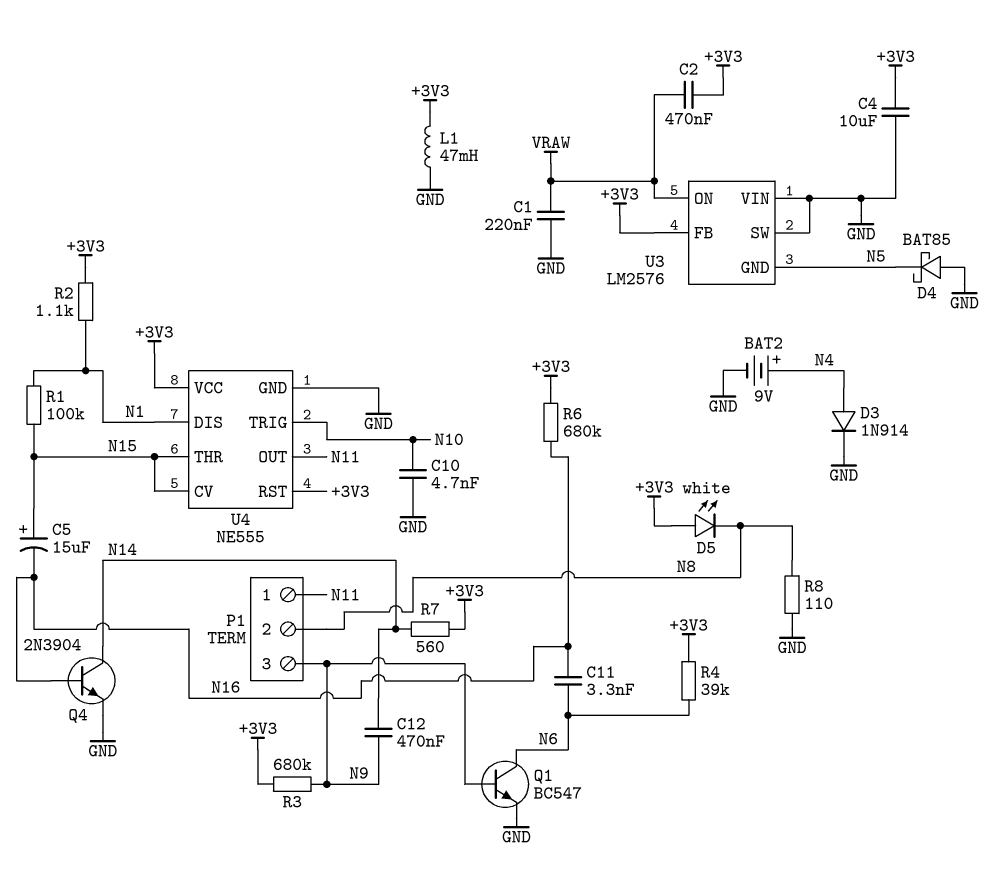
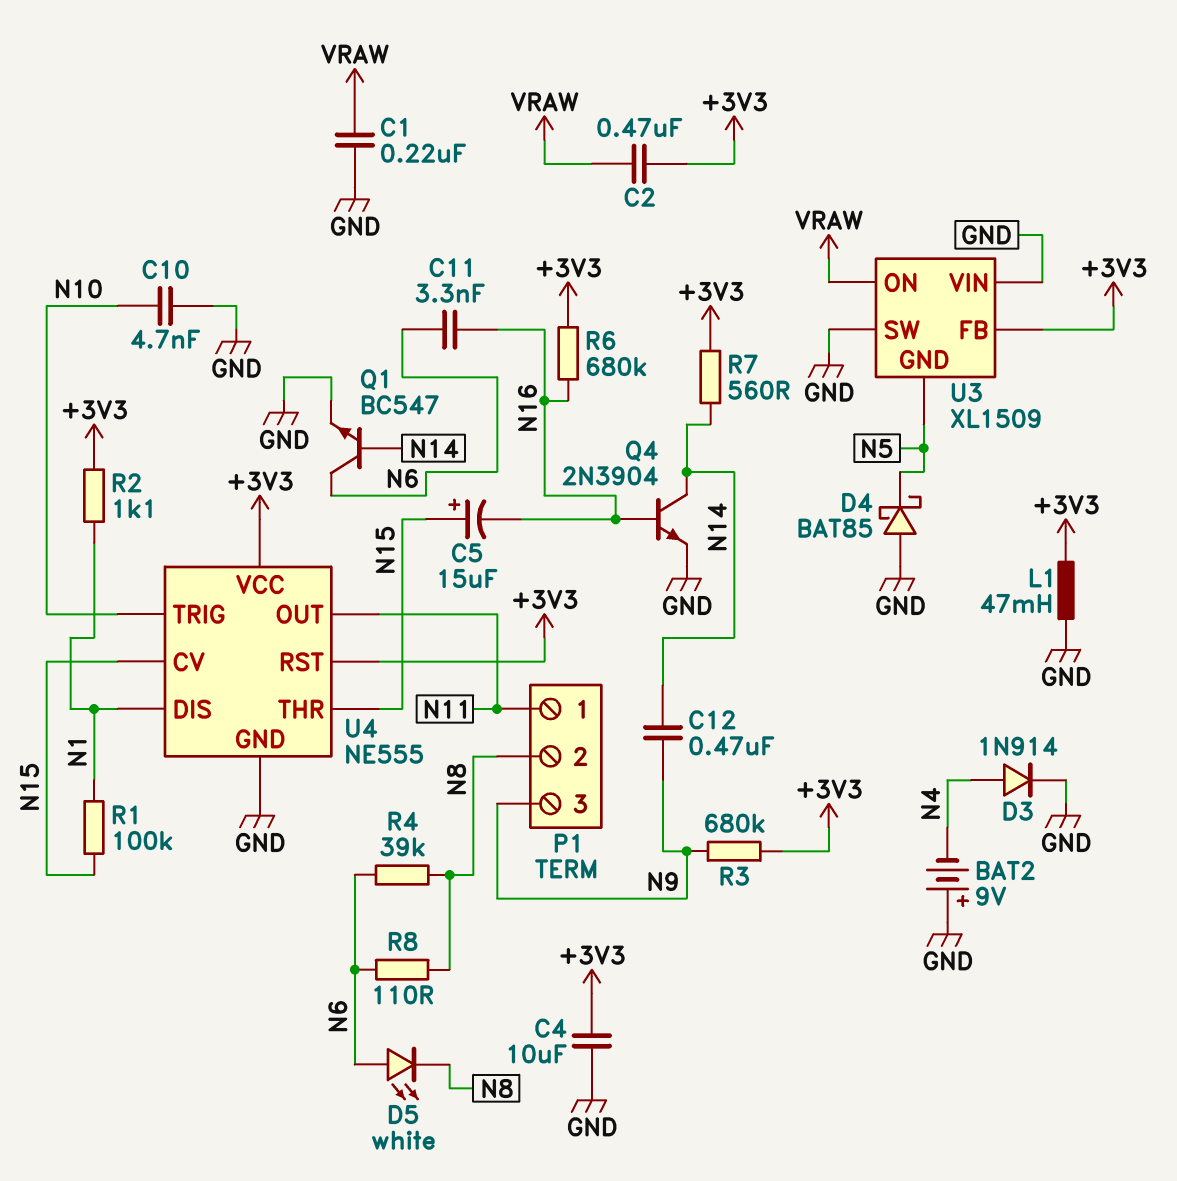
BAT2: 9V (plus N4, minus GND) -> 9V (plus GND, minus N4)
D5: LED white (A +3V3, K N8) -> LED white (A N6, K N8)
Q1: NPN BC547 (B N9, C N6, E GND) -> NPN BC547 (B N14, C N6, E GND)
R4: 39k (+3V3, N6) -> 39k (N6, N8)
R8: 110 (GND, N8) -> 110 (N6, N8)
U3: LM2576 -> XL1509

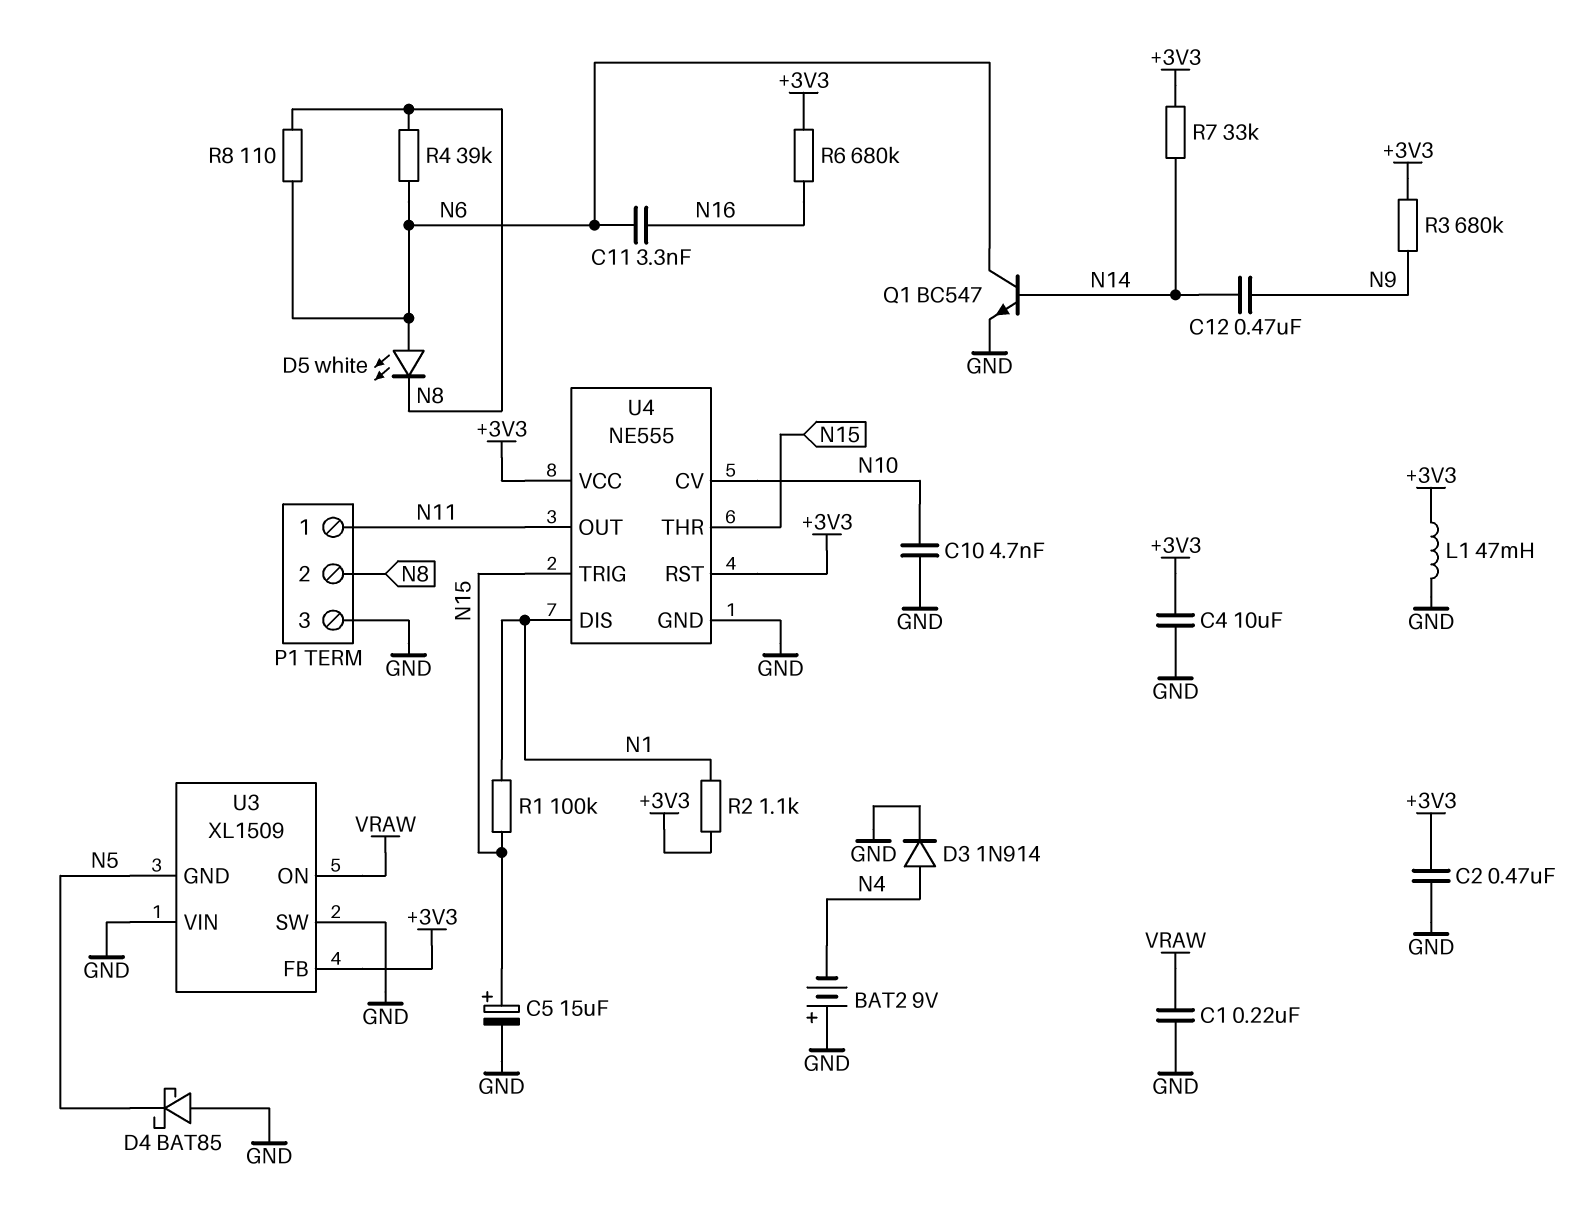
C2: 470nF (+3V3, VRAW) -> 470nF (+3V3, GND)
C5: 15uF (plus N15, minus N16) -> 15uF (plus N15, minus GND)
P1 pin 3: N9 -> GND
Q4: NPN 2N3904 (B N16, C N14, E GND) -> none
R7: 560 (+3V3, N14) -> 33k (+3V3, N14)
U4 pin CV: N15 -> N10
U4 pin TRIG: N10 -> N15

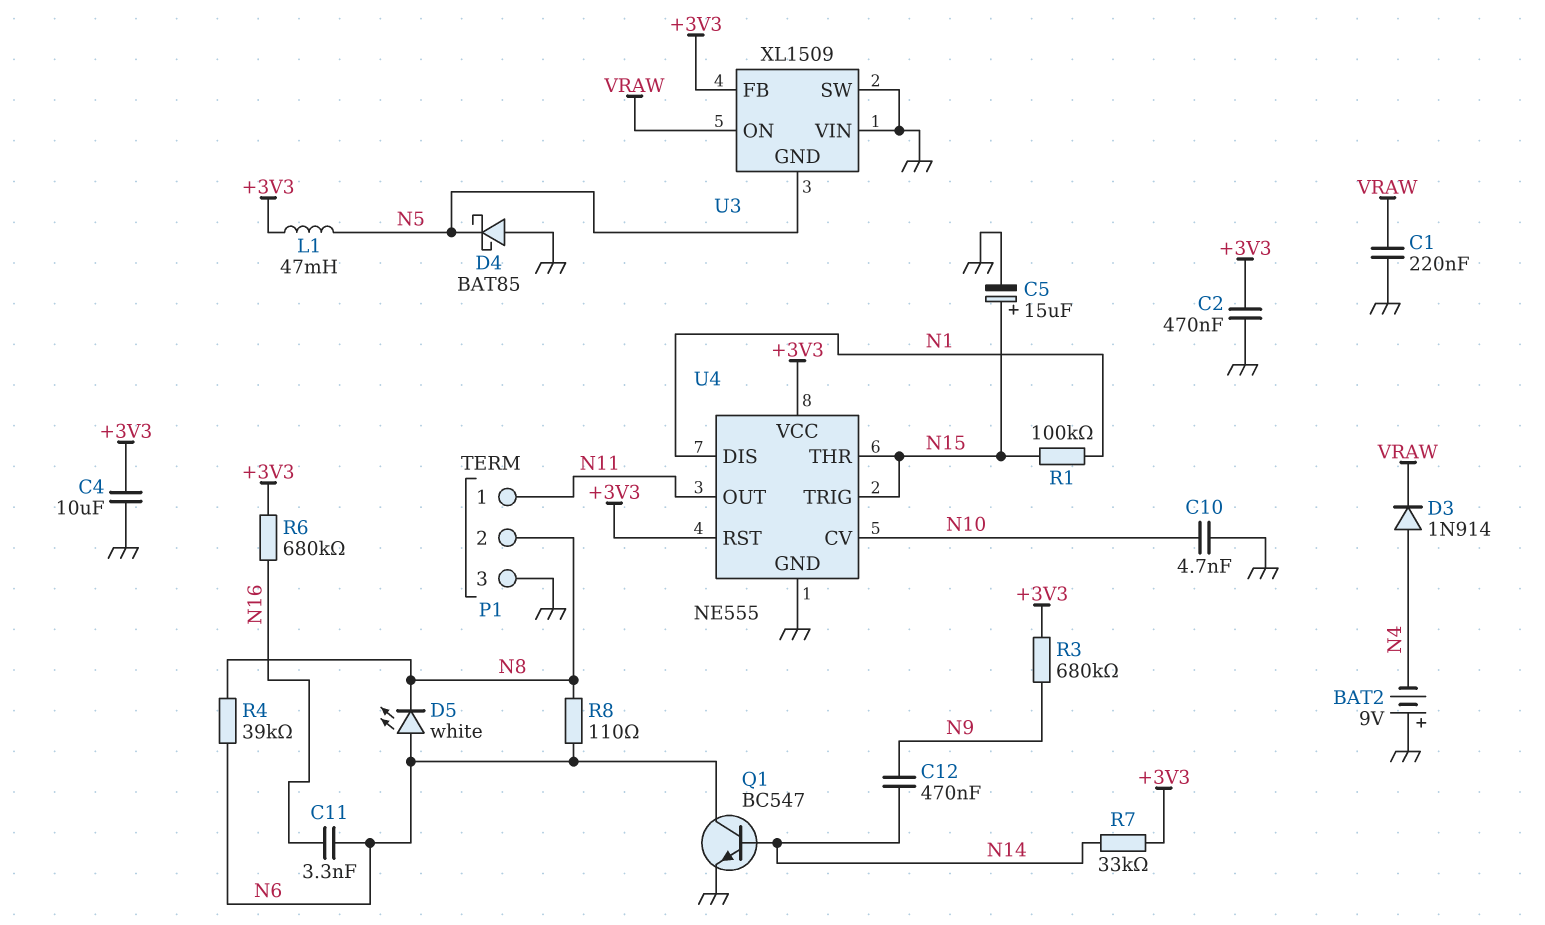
D3: diode 1N914 (A N4, K GND) -> diode 1N914 (A N4, K VRAW)
L1: 47mH (+3V3, GND) -> 47mH (+3V3, N5)
R2: 1.1k (+3V3, N1) -> none

